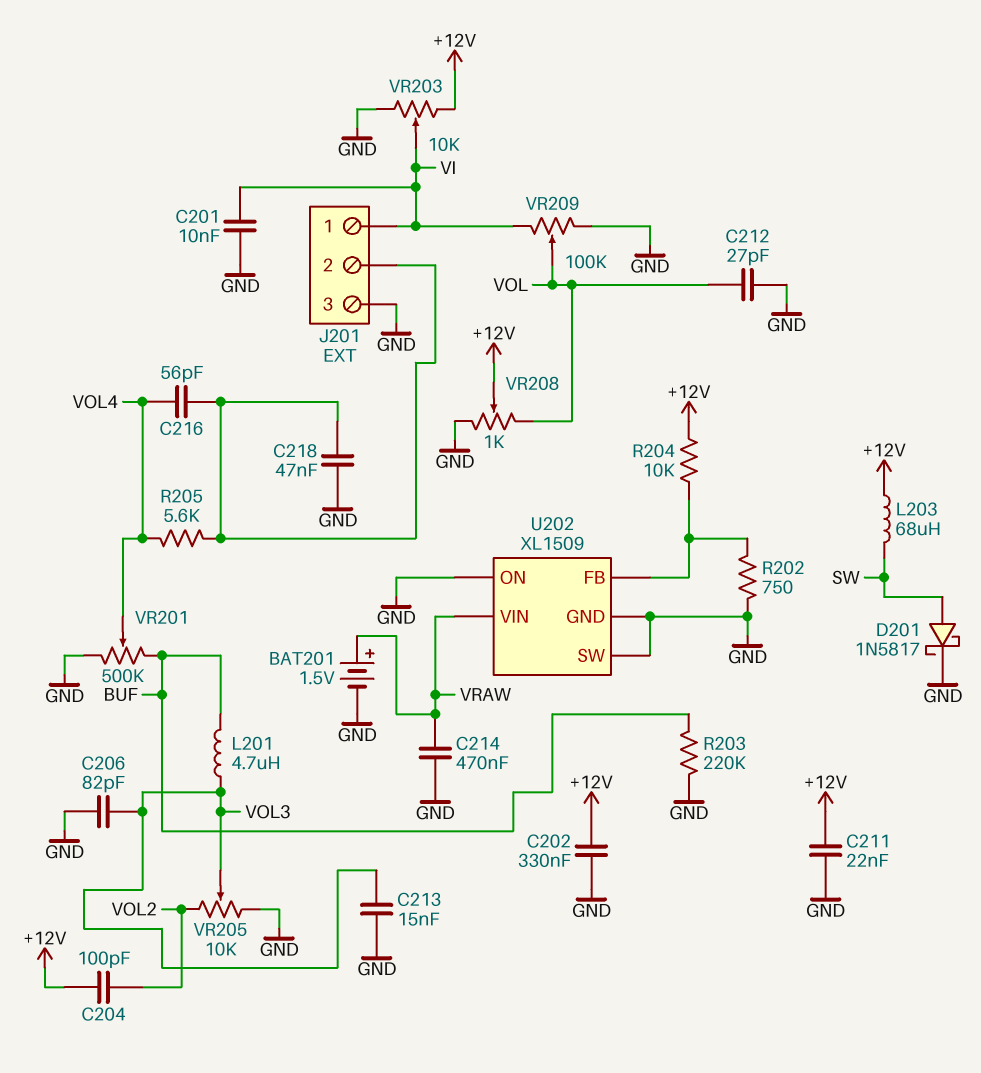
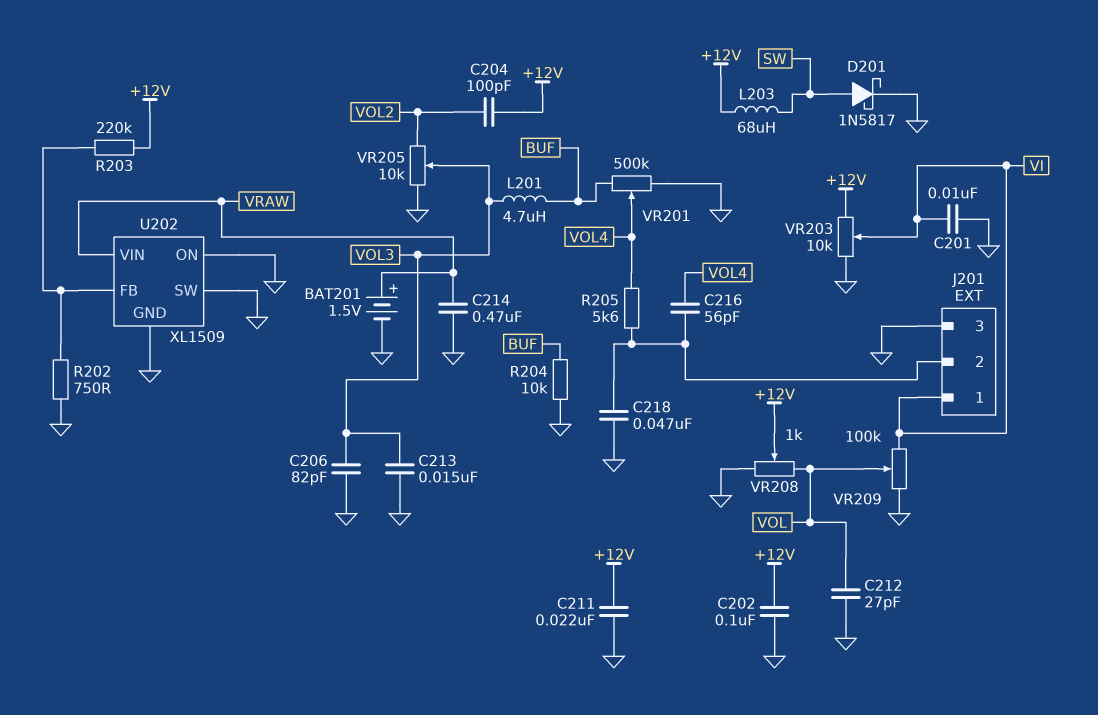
C202: 330nF (+12V, GND) -> 100nF (+12V, GND)
R203: 220k (BUF, GND) -> 220k (+12V, U202/FB)
R204: 10k (+12V, U202/FB) -> 10k (BUF, GND)

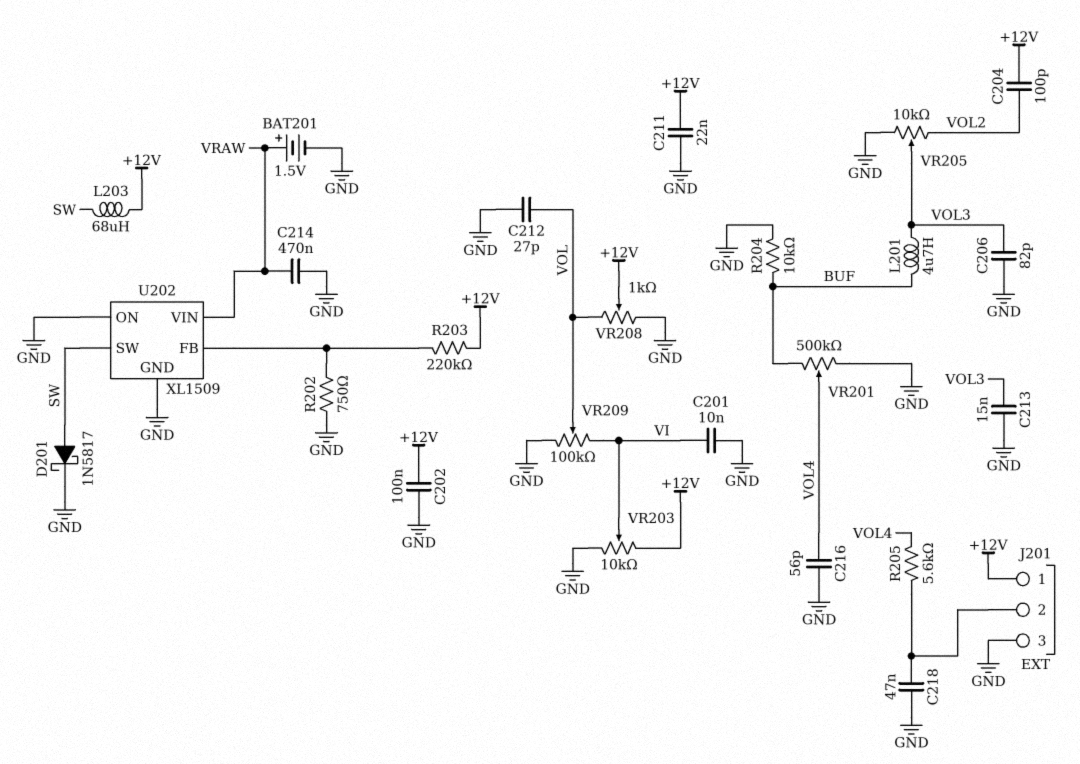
C216: 56pF (J201/2, VOL4) -> 56pF (GND, VOL4)
J201 pin 1: VI -> +12V
U202 pin SW: GND -> SW

